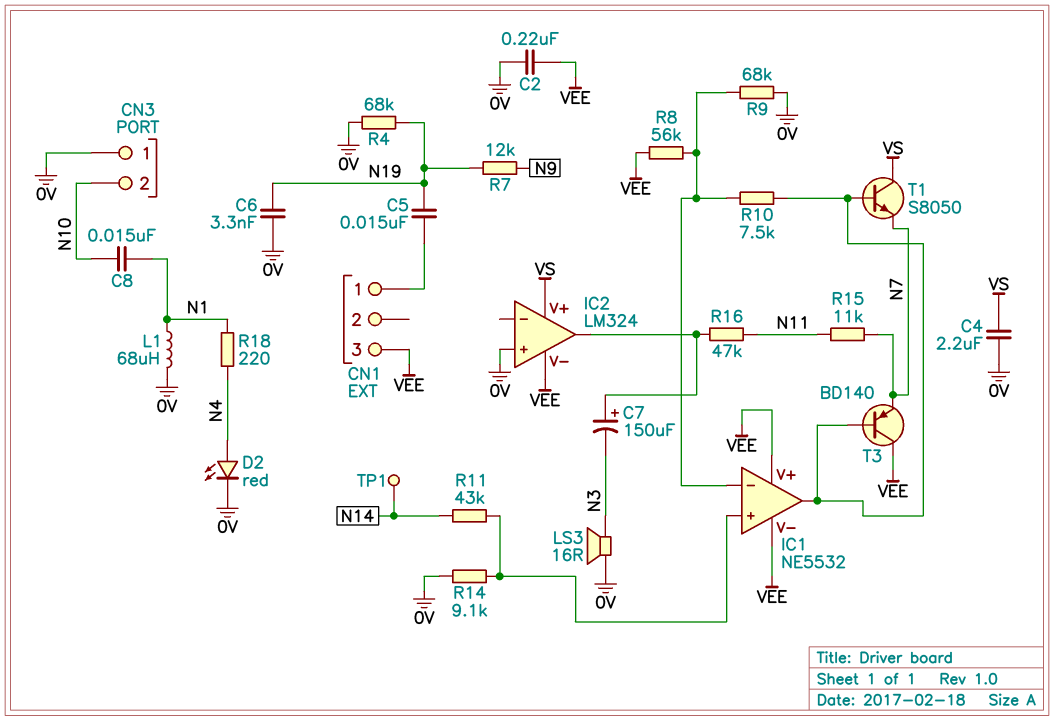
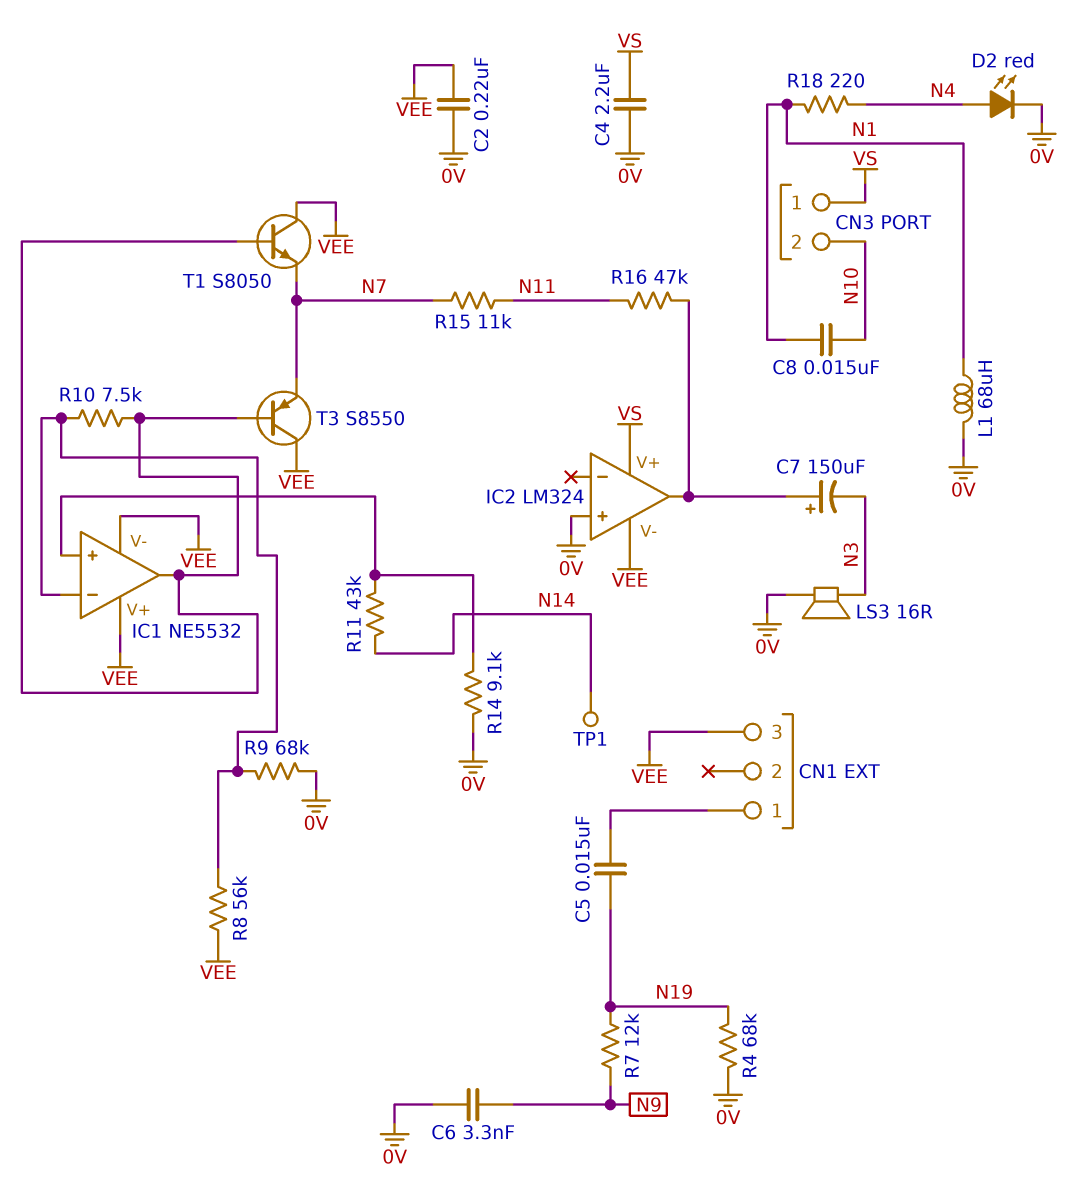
C6: 3.3nF (0V, N19) -> 3.3nF (0V, N9)
CN3 pin 1: 0V -> VS
T1: NPN S8050 (B IC1/out, C VS, E N7) -> NPN S8050 (B IC1/out, C VEE, E N7)
T3: PNP BD140 (B IC1/out, C VEE, E N7) -> PNP S8550 (B IC1/out, C VEE, E N7)

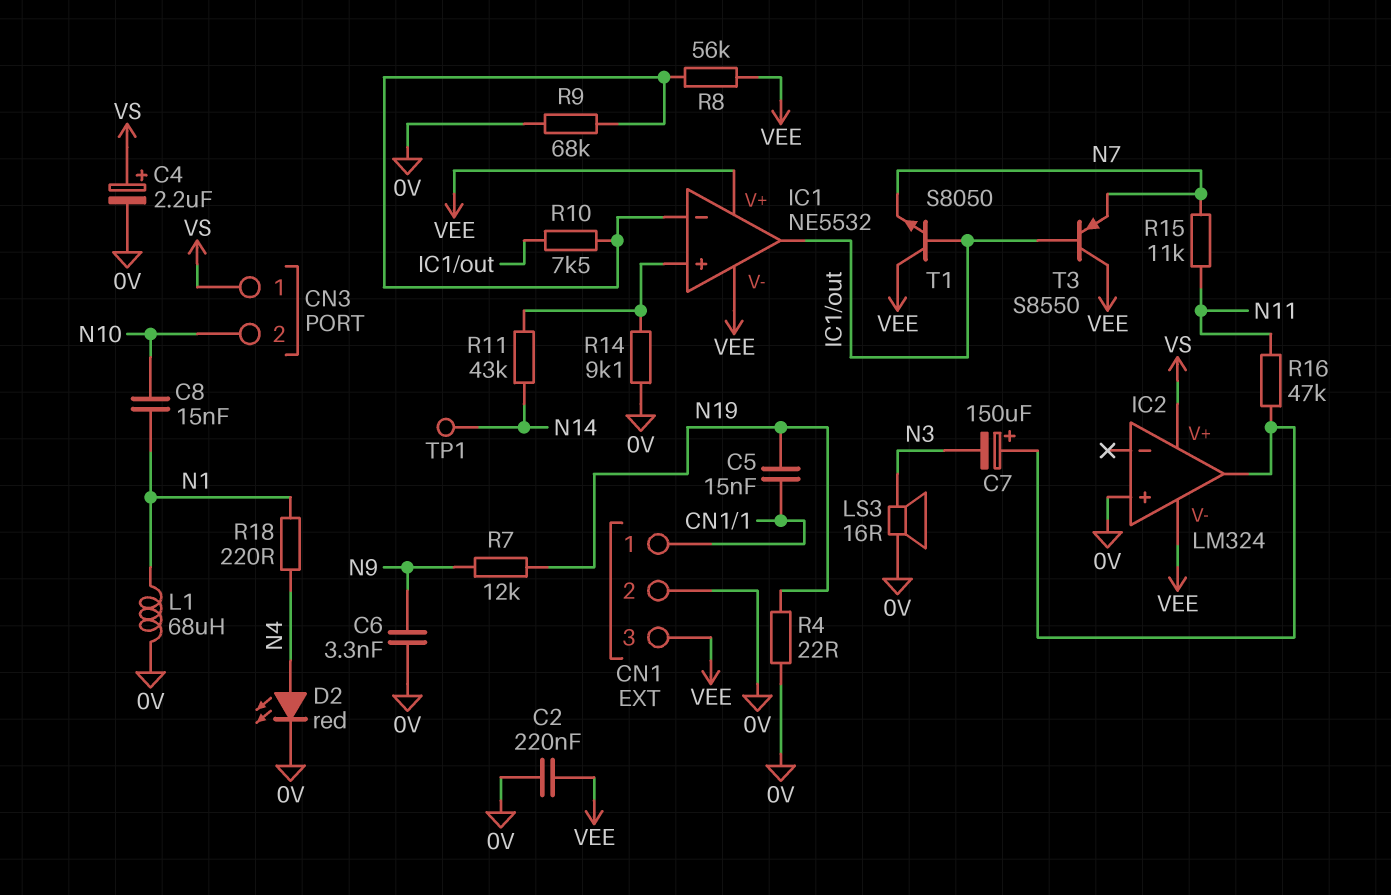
C4: 2.2uF (0V, VS) -> 2.2uF (plus VS, minus 0V)
CN1 pin 2: none -> 0V
R4: 68k (0V, N19) -> 22 (0V, N19)

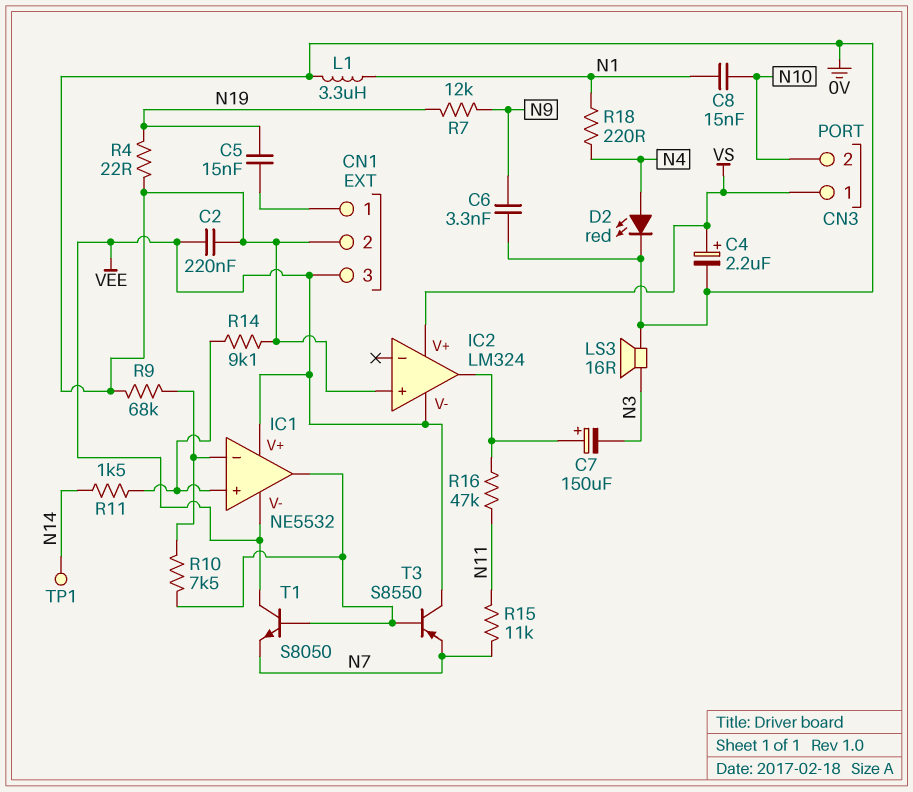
L1: 68uH (0V, N1) -> 3.3uH (0V, N1)
R8: 56k (IC1/in-, VEE) -> none
R11: 43k (IC1/in+, N14) -> 1.5k (IC1/in+, N14)

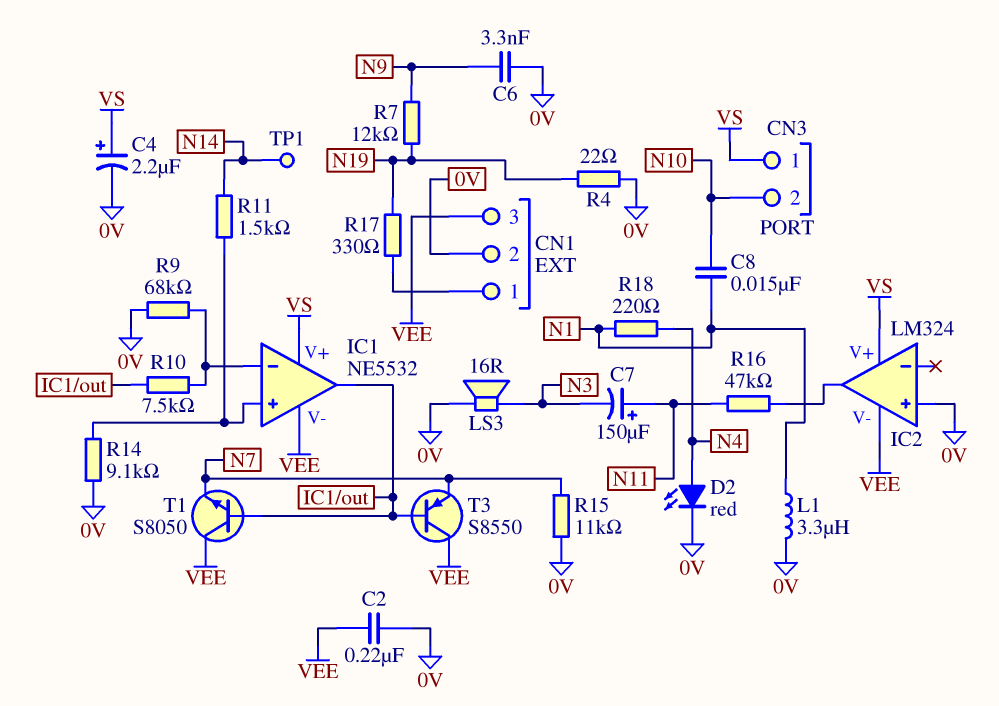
C5: 15nF (CN1/1, N19) -> none
C7: 150uF (plus IC2/out, minus N3) -> 150uF (plus N11, minus N3)
IC1 pin V+: VEE -> VS
R15: 11k (N7, N11) -> 11k (0V, N7)
R17: none -> 330 (CN1/1, N19)

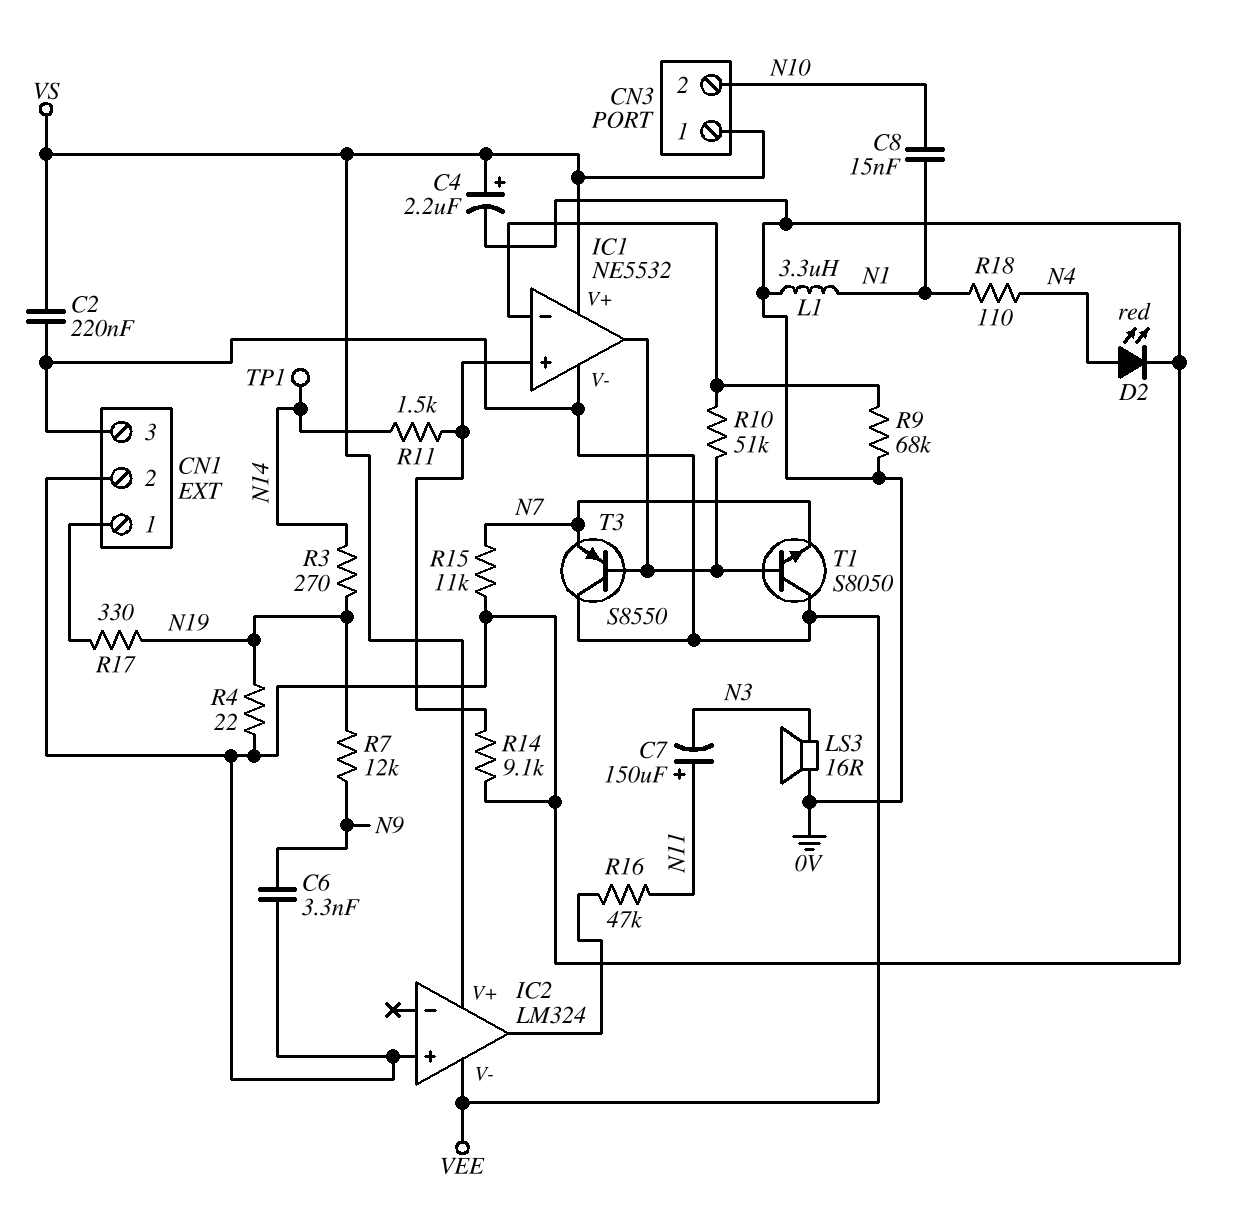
C2: 220nF (0V, VEE) -> 220nF (VEE, VS)
R3: none -> 270 (N14, N19)
R10: 7.5k (IC1/in-, IC1/out) -> 51k (IC1/in-, IC1/out)
R18: 220 (N1, N4) -> 110 (N1, N4)

